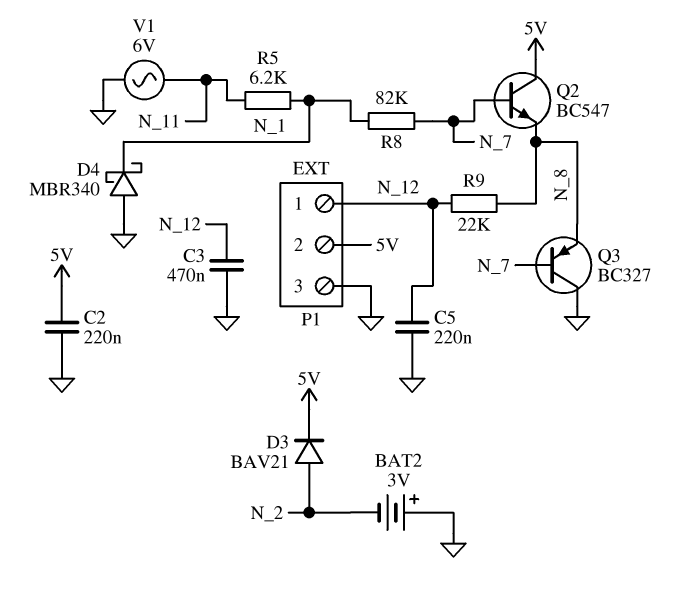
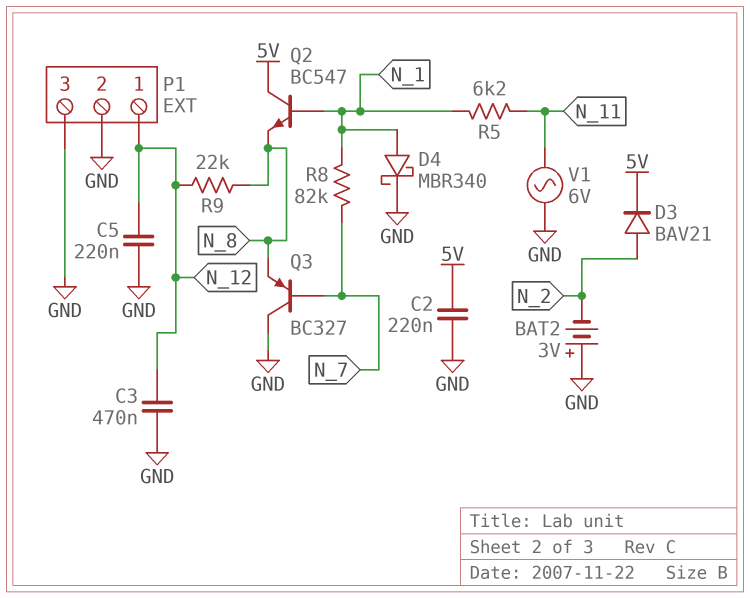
D4: schottky MBR340 (A GND, K N_1) -> schottky MBR340 (A N_1, K GND)
P1 pin 2: 5V -> GND
Q2: NPN BC547 (B N_7, C 5V, E N_8) -> NPN BC547 (B N_1, C 5V, E N_8)

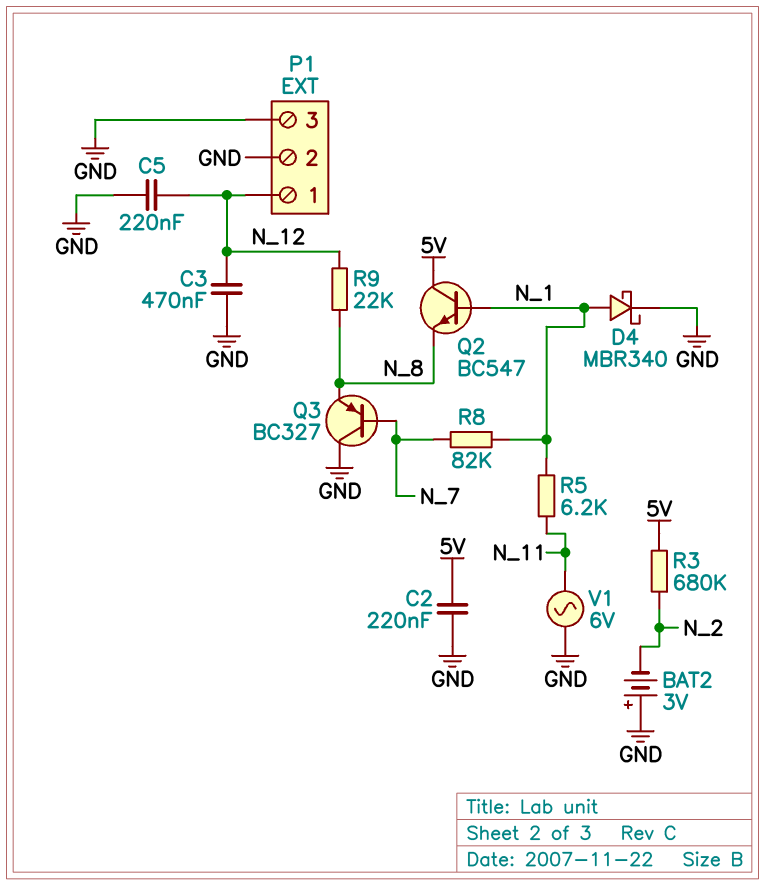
D3: diode BAV21 (A N_2, K 5V) -> none
R3: none -> 680k (5V, N_2)

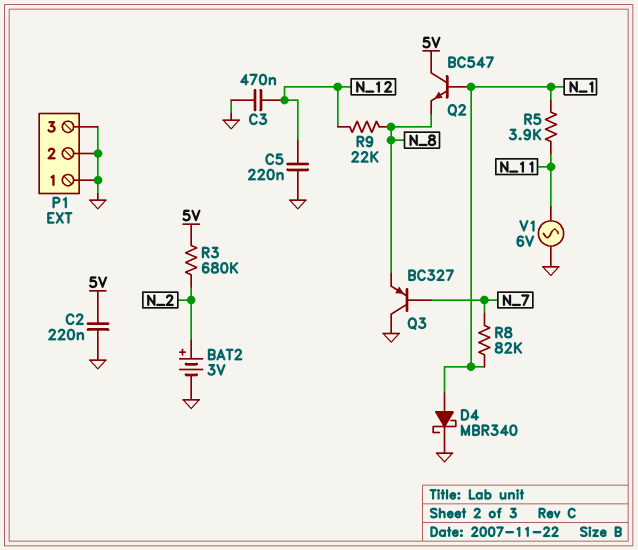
BAT2: 3V (plus GND, minus N_2) -> 3V (plus N_2, minus GND)
P1 pin 1: N_12 -> GND
R5: 6.2k (N_1, N_11) -> 3.9k (N_1, N_11)

